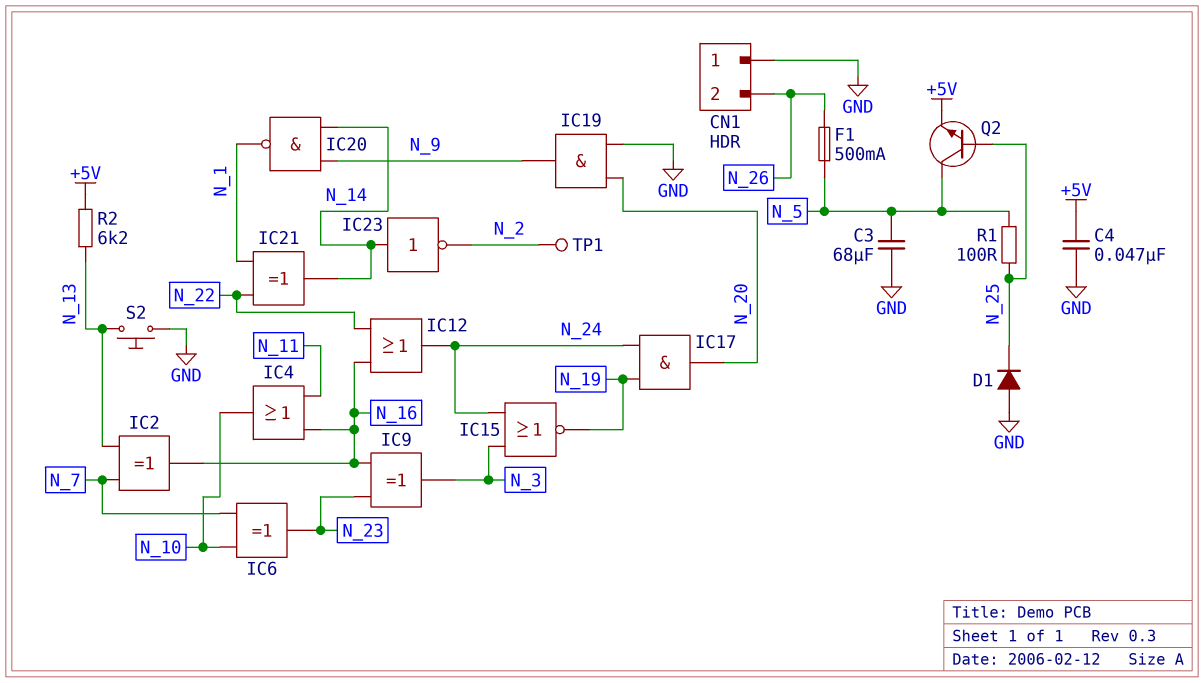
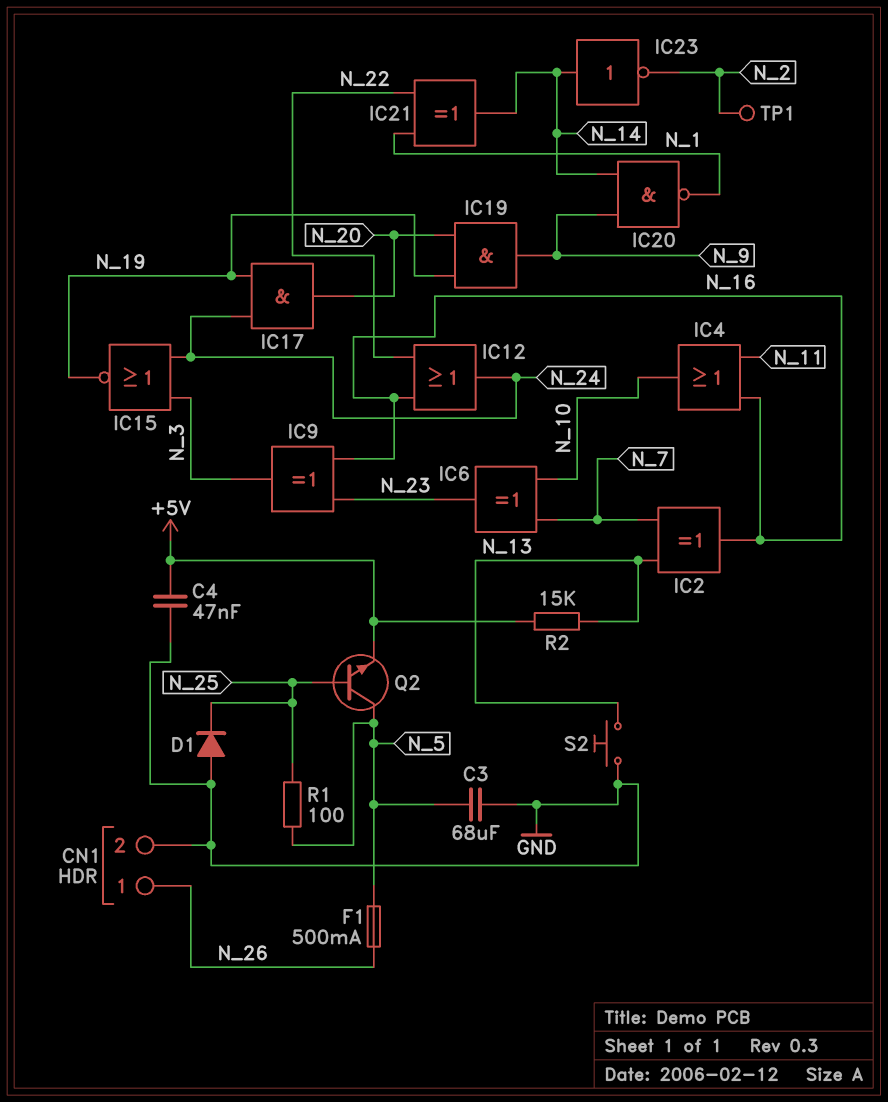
CN1 pin 1: GND -> N_26
CN1 pin 2: N_26 -> GND
IC19: AND (in GND, in N_20, out N_9) -> AND (in N_19, in N_20, out N_9)
R2: 6.2k (+5V, N_13) -> 15k (+5V, N_13)

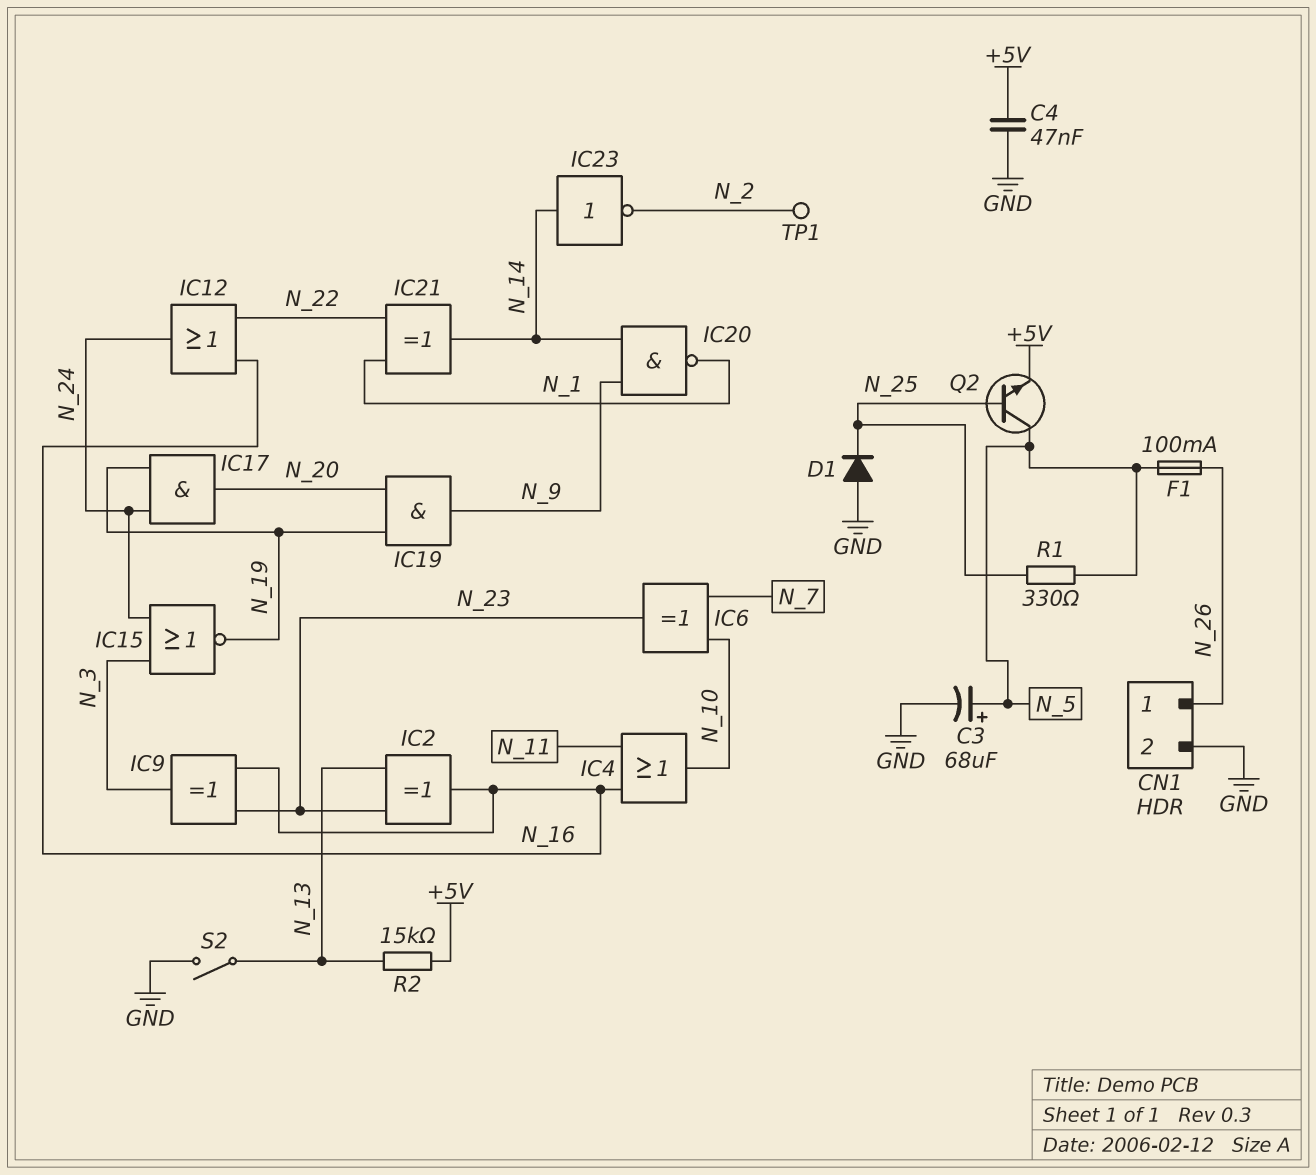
C3: 68uF (GND, N_5) -> 68uF (plus N_5, minus GND)
F1: 500mA (N_5, N_26) -> 100mA (N_5, N_26)
IC2: XOR (in N_7, in N_13, out N_16) -> XOR (in N_13, in N_23, out N_16)
R1: 100 (N_5, N_25) -> 330 (N_5, N_25)
S2: button (GND, N_13) -> switch (GND, N_13)

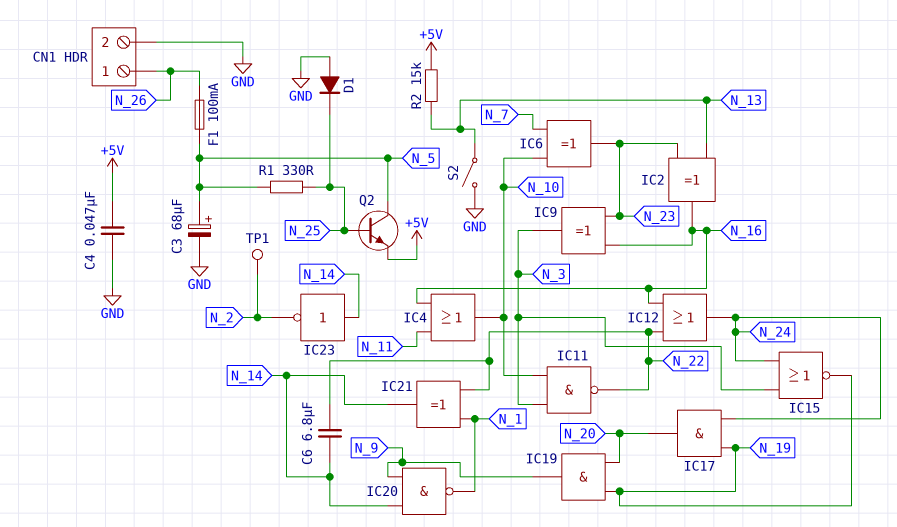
C6: none -> 6.8uF (N_14, N_22)
IC11: none -> NAND (in N_3, in N_10, out N_22)

